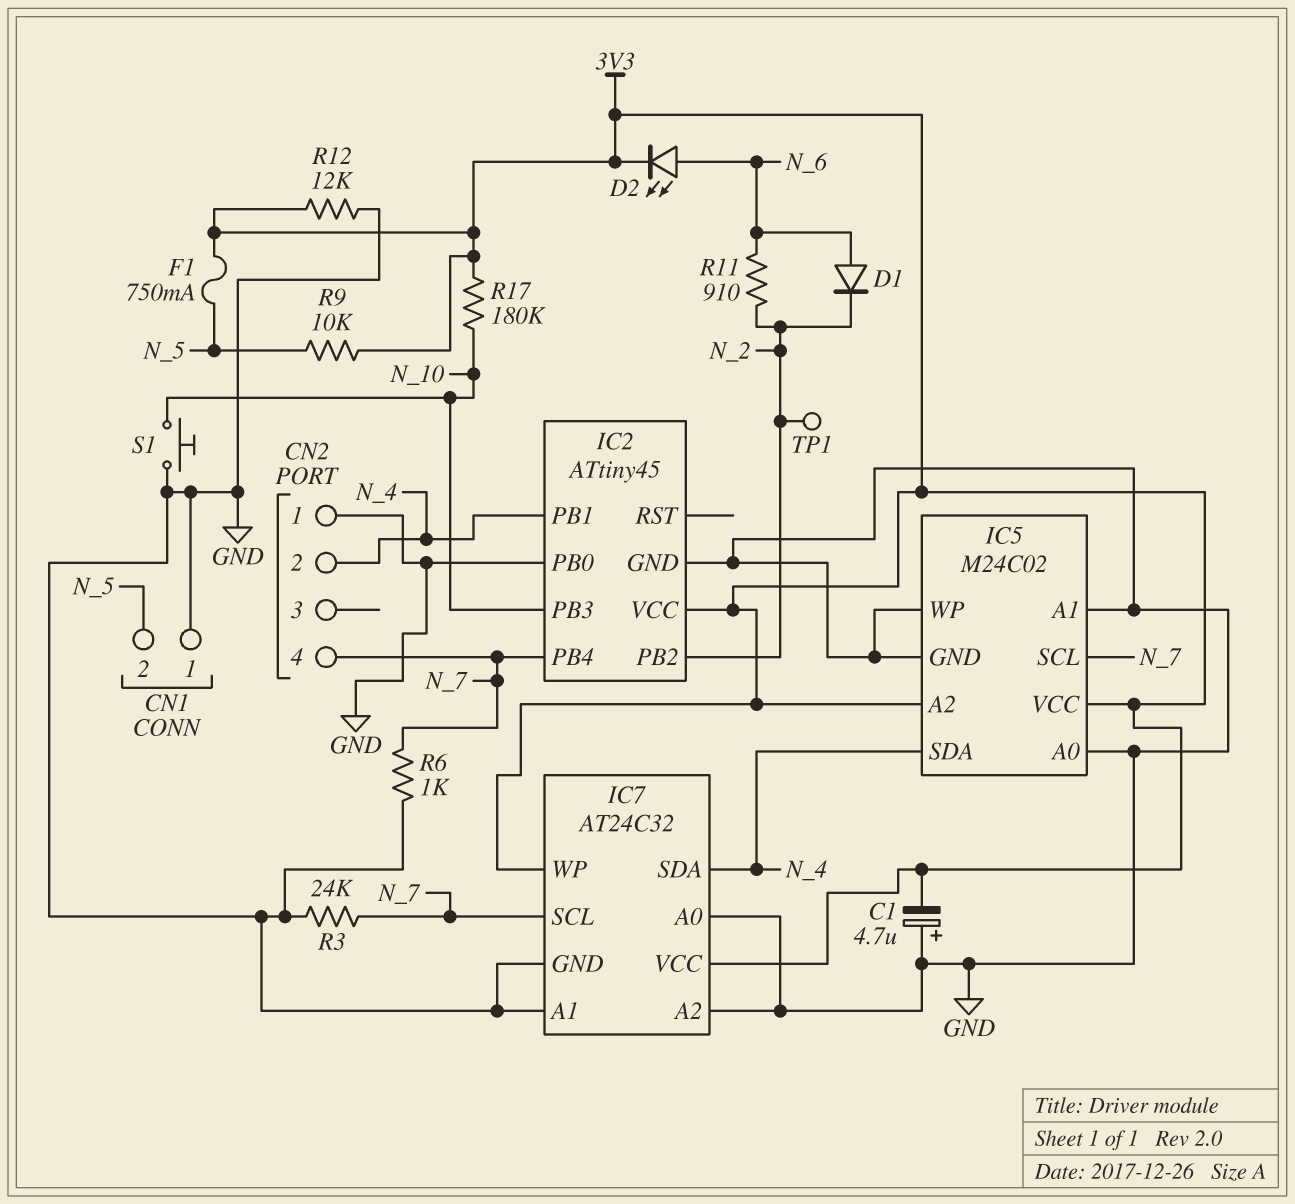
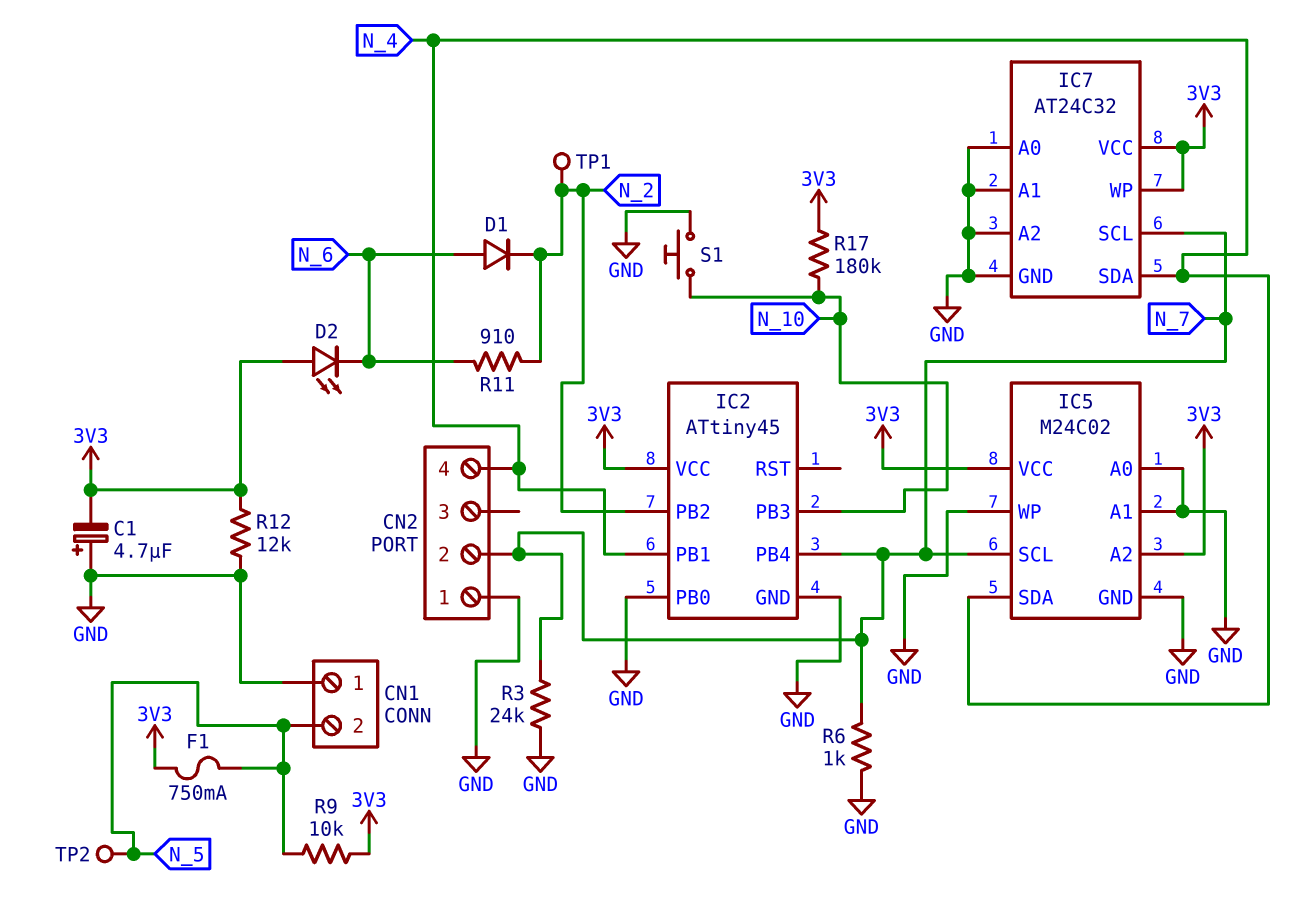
CN2 pin 2: N_4 -> N_7
CN2 pin 4: N_7 -> N_4
D2: LED (A N_6, K 3V3) -> LED (A 3V3, K N_6)
TP2: none -> test point (N_5)

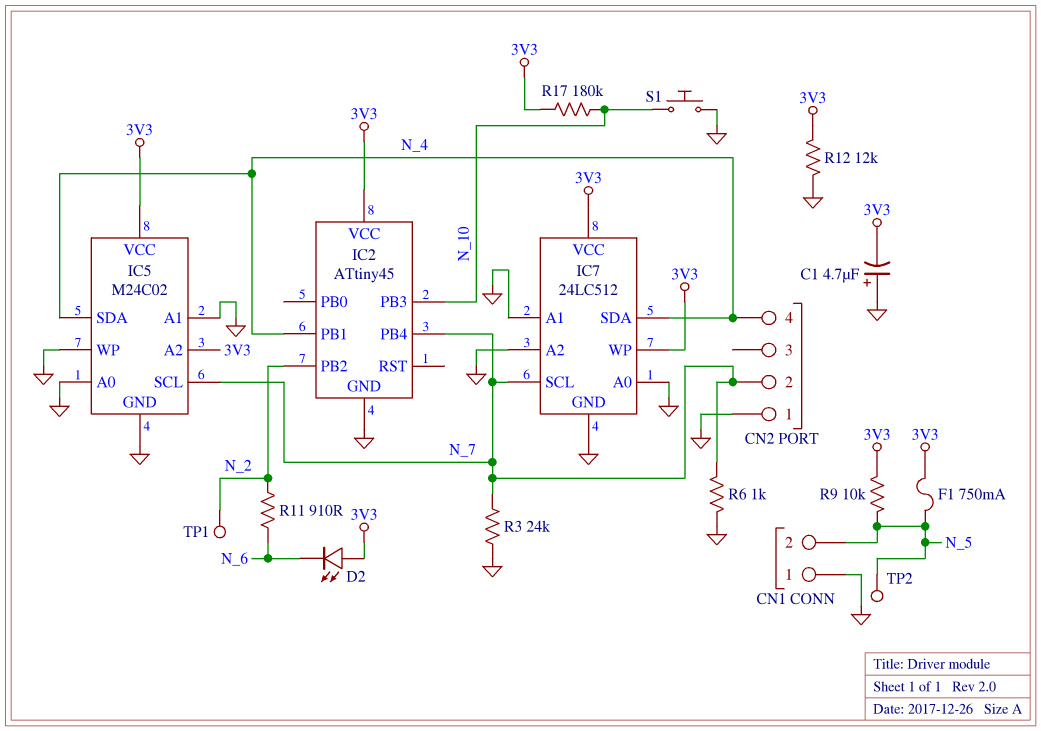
D1: diode (A N_6, K N_2) -> none
IC2 pin PB0: GND -> none
IC7: AT24C32 -> 24LC512

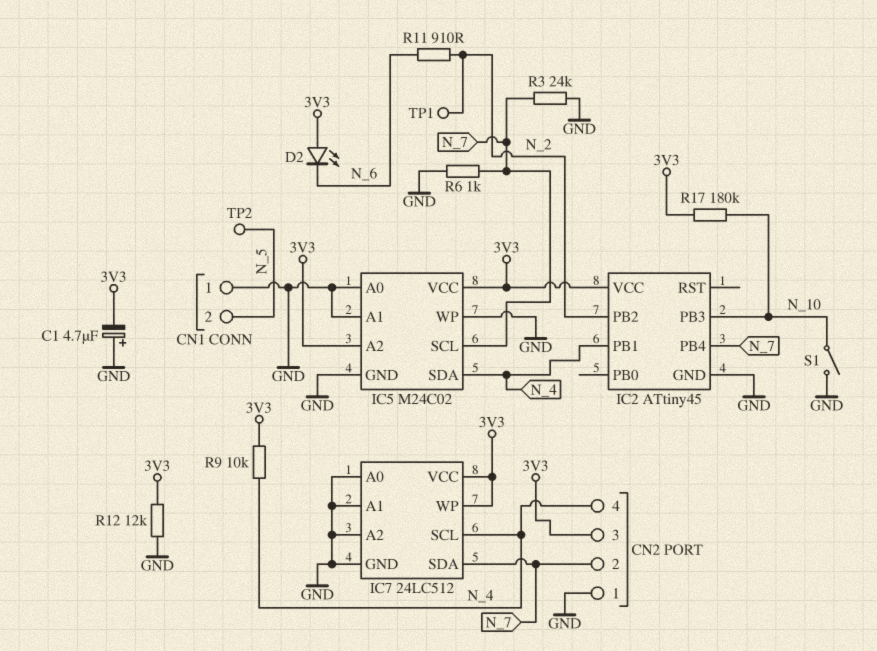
CN2 pin 3: none -> 3V3
F1: 750mA (3V3, N_5) -> none
IC7 pin SCL: N_7 -> N_4
IC7 pin SDA: N_4 -> N_7
R9: 10k (3V3, N_5) -> 10k (3V3, N_4)
S1: button (GND, N_10) -> switch (GND, N_10)

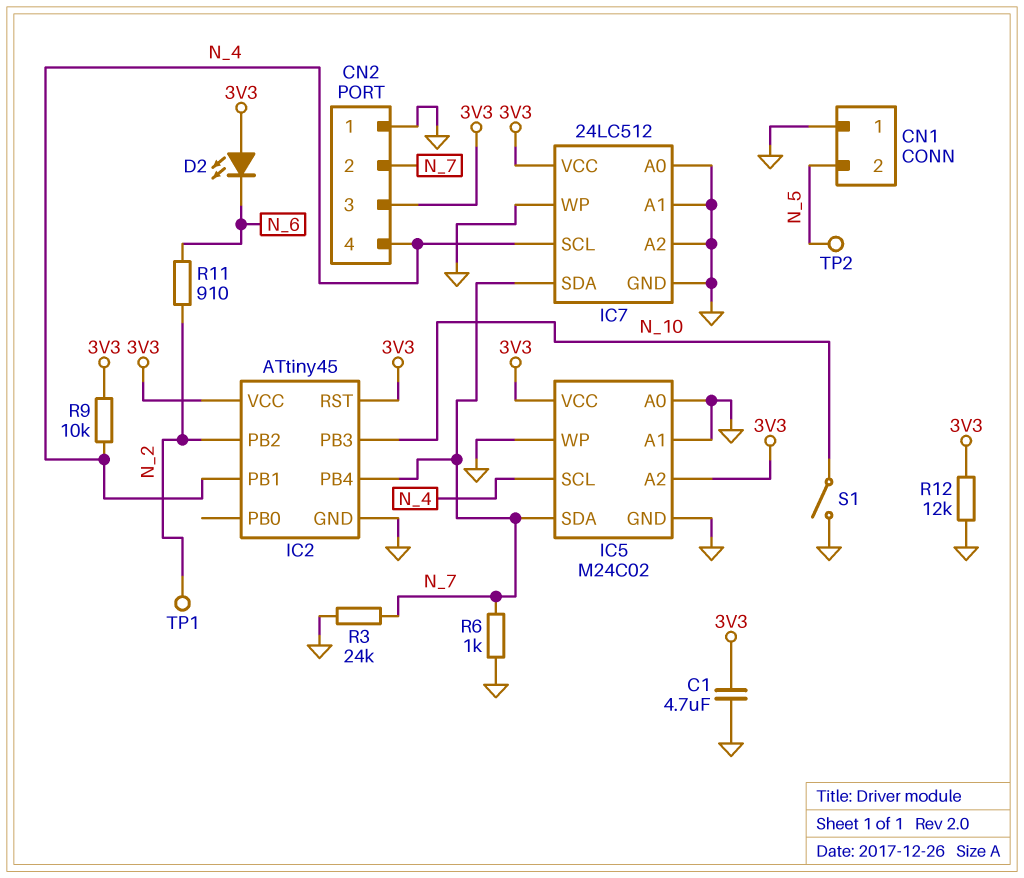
C1: 4.7uF (plus GND, minus 3V3) -> 4.7uF (3V3, GND)
IC2 pin RST: none -> 3V3
IC5 pin SCL: N_7 -> N_4
IC5 pin SDA: N_4 -> N_7
IC7 pin WP: 3V3 -> GND
R17: 180k (3V3, N_10) -> none

